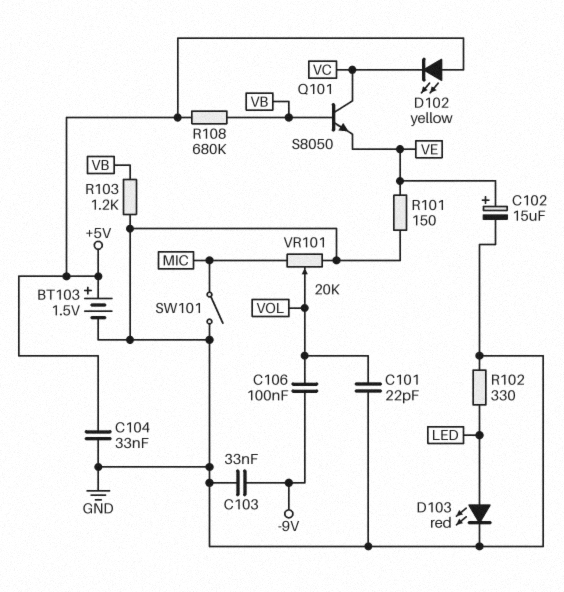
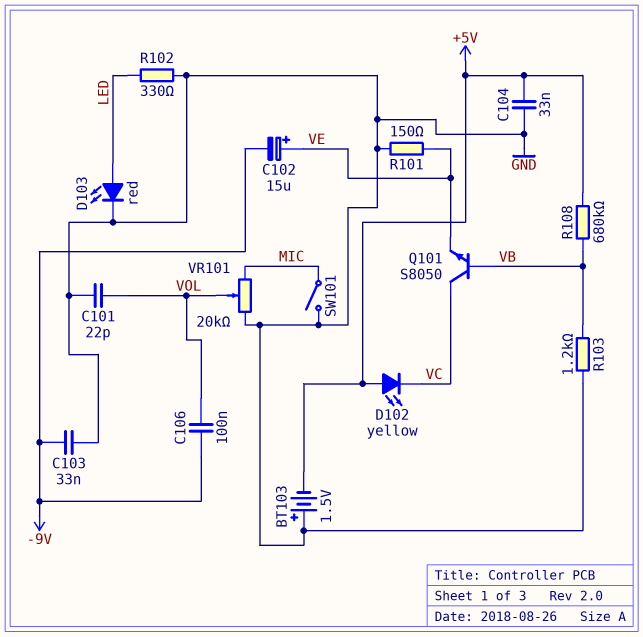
BT103: 1.5V (plus +5V, minus GND) -> 1.5V (plus GND, minus +5V)
C102: 15uF (plus VE, minus GND) -> 15uF (plus VE, minus -9V)

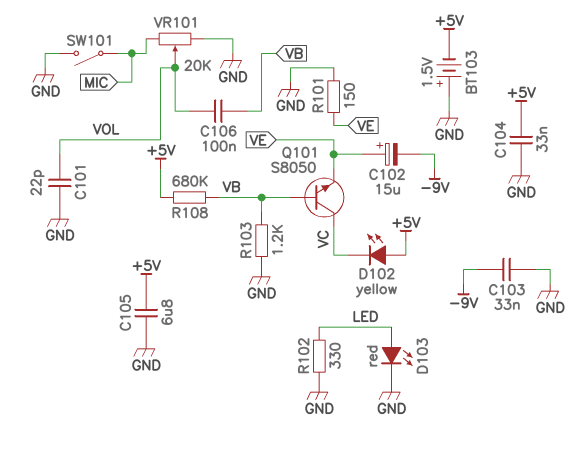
C105: none -> 6.8uF (+5V, GND)
C106: 100nF (-9V, VOL) -> 100nF (VB, VOL)

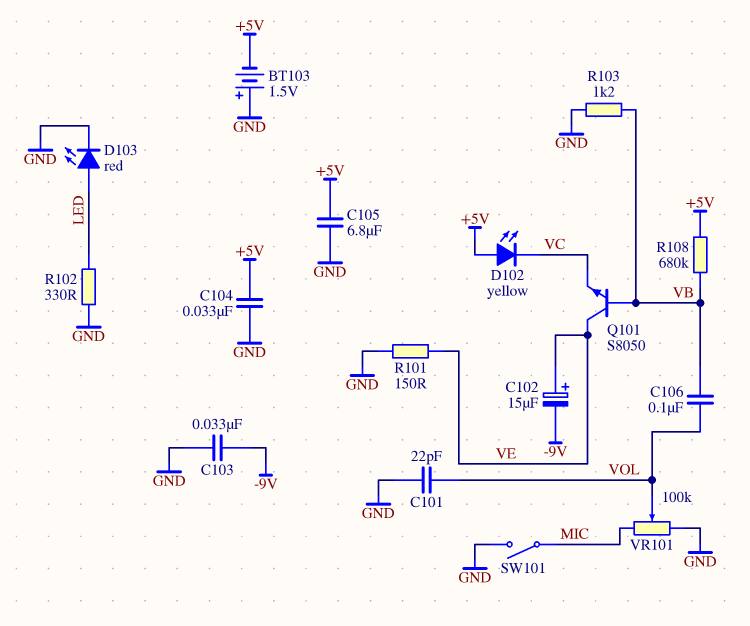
Q101: NPN S8050 (B VB, C VC, E VE) -> NPN S8050 (B VB, C VE, E VC)
VR101: 20k (GND, MIC, wiper VOL) -> 100k (GND, MIC, wiper VOL)

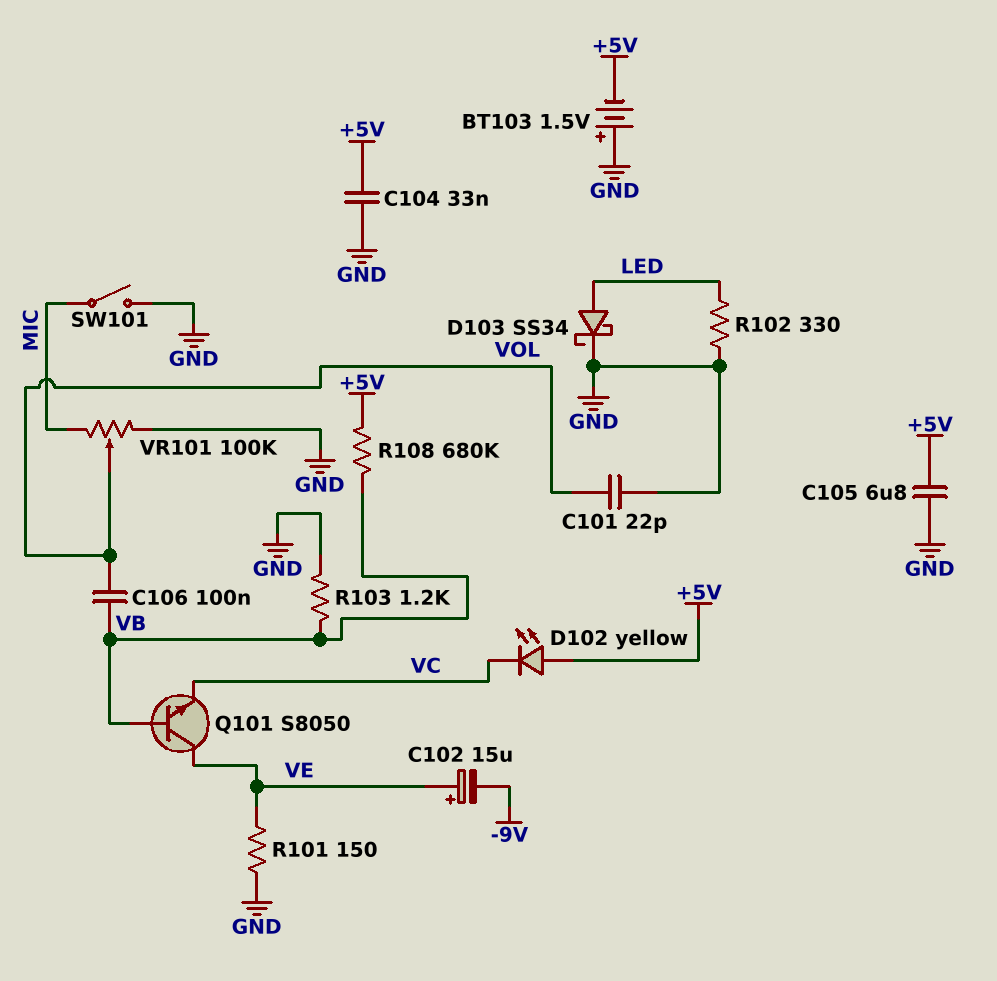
C103: 33nF (-9V, GND) -> none
D103: LED red (A LED, K GND) -> schottky SS34 (A LED, K GND)

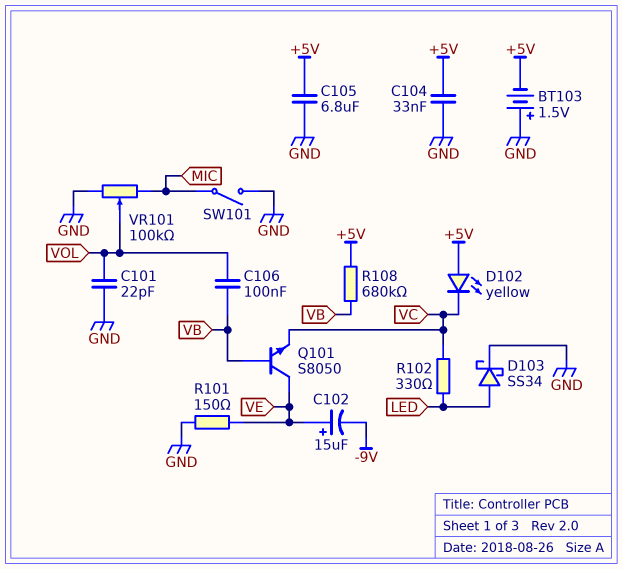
R102: 330 (GND, LED) -> 330 (LED, VC)
R103: 1.2k (GND, VB) -> none

